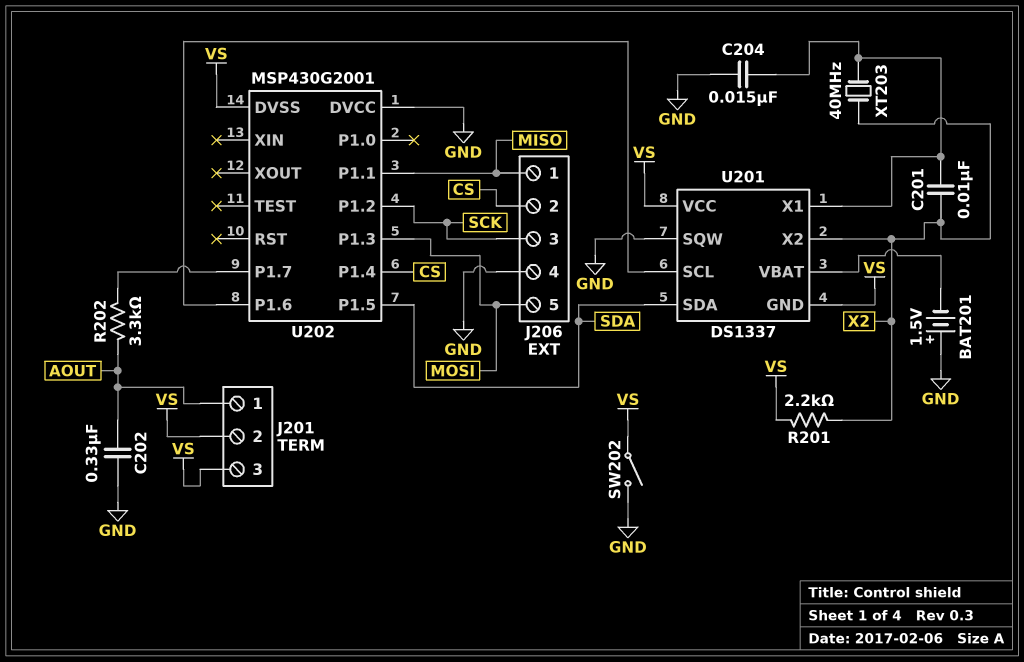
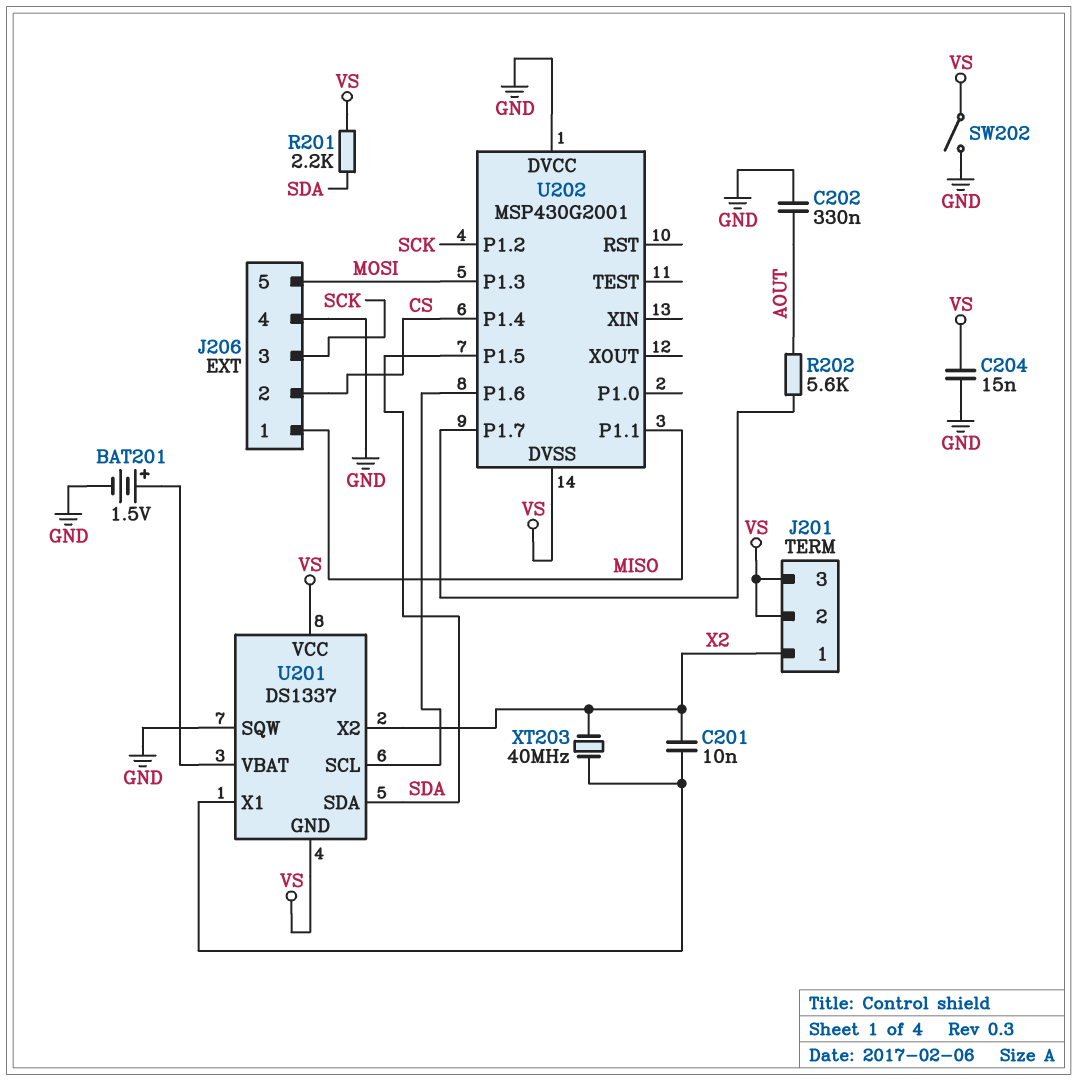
BAT201: 1.5V (plus GND, minus U201/VBAT) -> 1.5V (plus U201/VBAT, minus GND)
C204: 15nF (GND, U201/X1) -> 15nF (GND, VS)
J201 pin 1: AOUT -> X2
R201: 2.2k (VS, X2) -> 2.2k (SDA, VS)
R202: 3.3k (AOUT, U202/P1.7) -> 5.6k (AOUT, U202/P1.7)

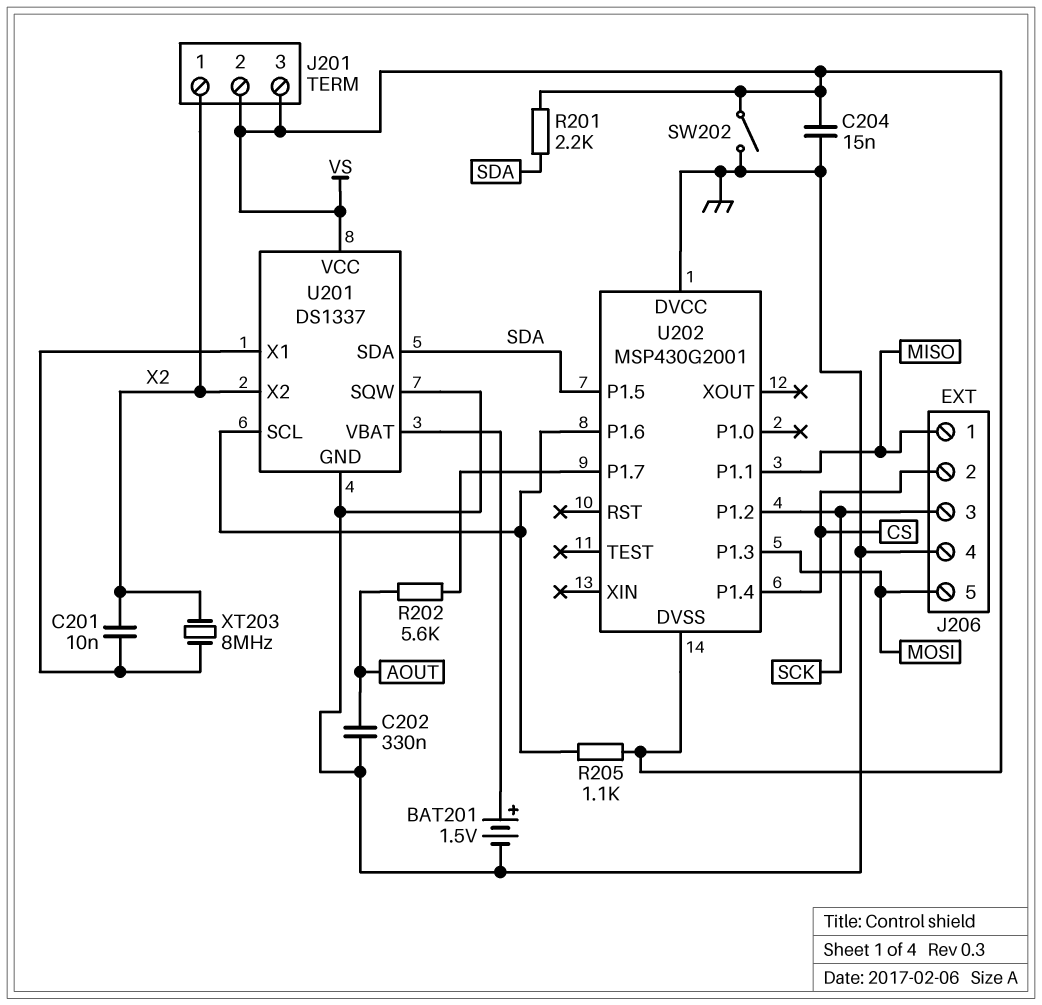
R205: none -> 1.1k (U201/SCL, VS)
U201 pin GND: VS -> GND
XT203: 40MHz (U201/X1, X2) -> 8MHz (U201/X1, X2)

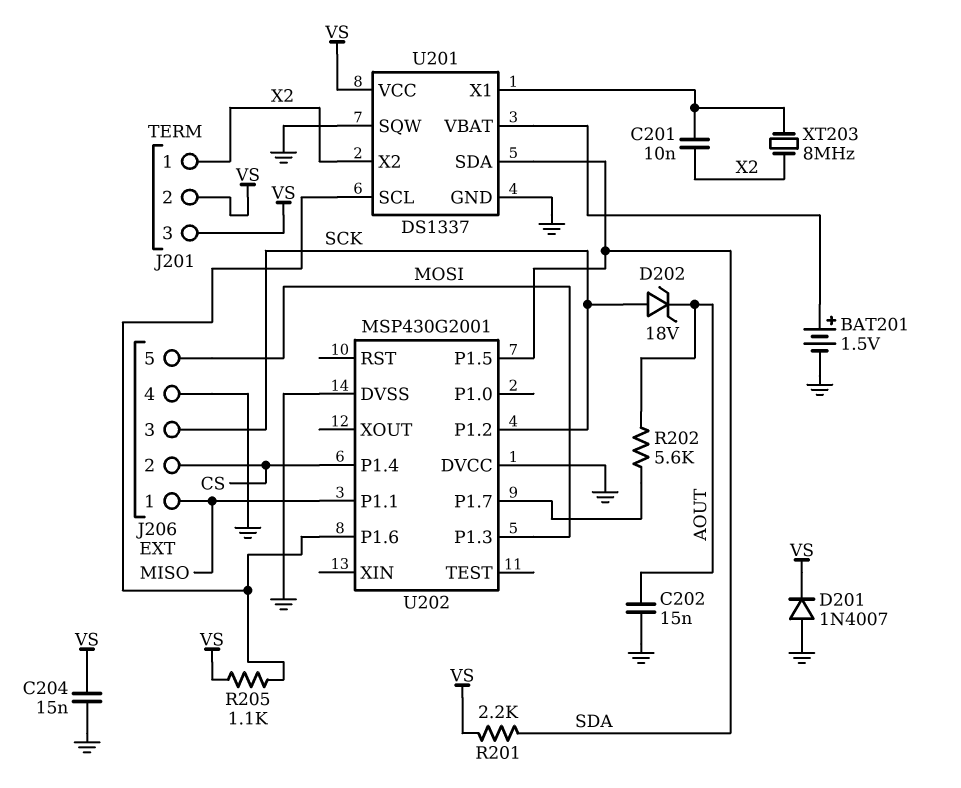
C202: 330nF (AOUT, GND) -> 15nF (AOUT, GND)
D201: none -> diode 1N4007 (A GND, K VS)
D202: none -> zener 18V (A SCK, K AOUT)
SW202: switch (GND, VS) -> none
U202 pin DVSS: VS -> GND

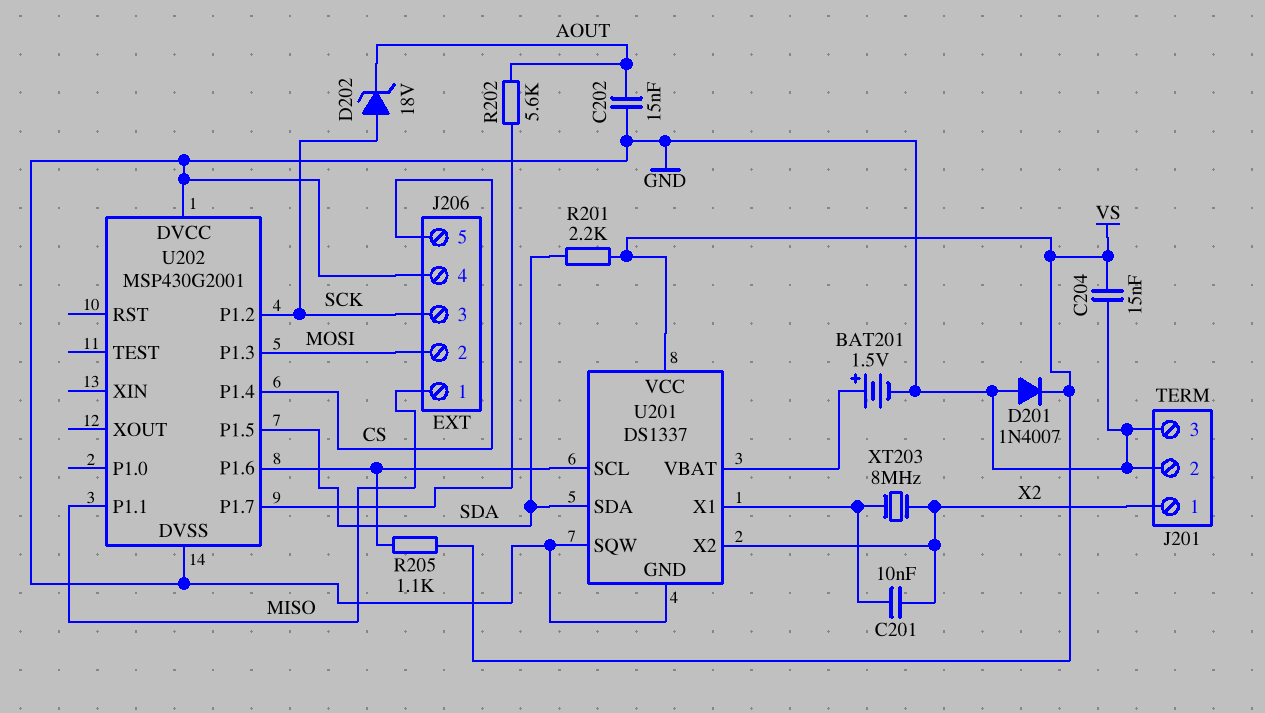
J201 pin 2: VS -> GND
J201 pin 3: VS -> GND
J206 pin 2: CS -> MOSI
J206 pin 5: MOSI -> CS

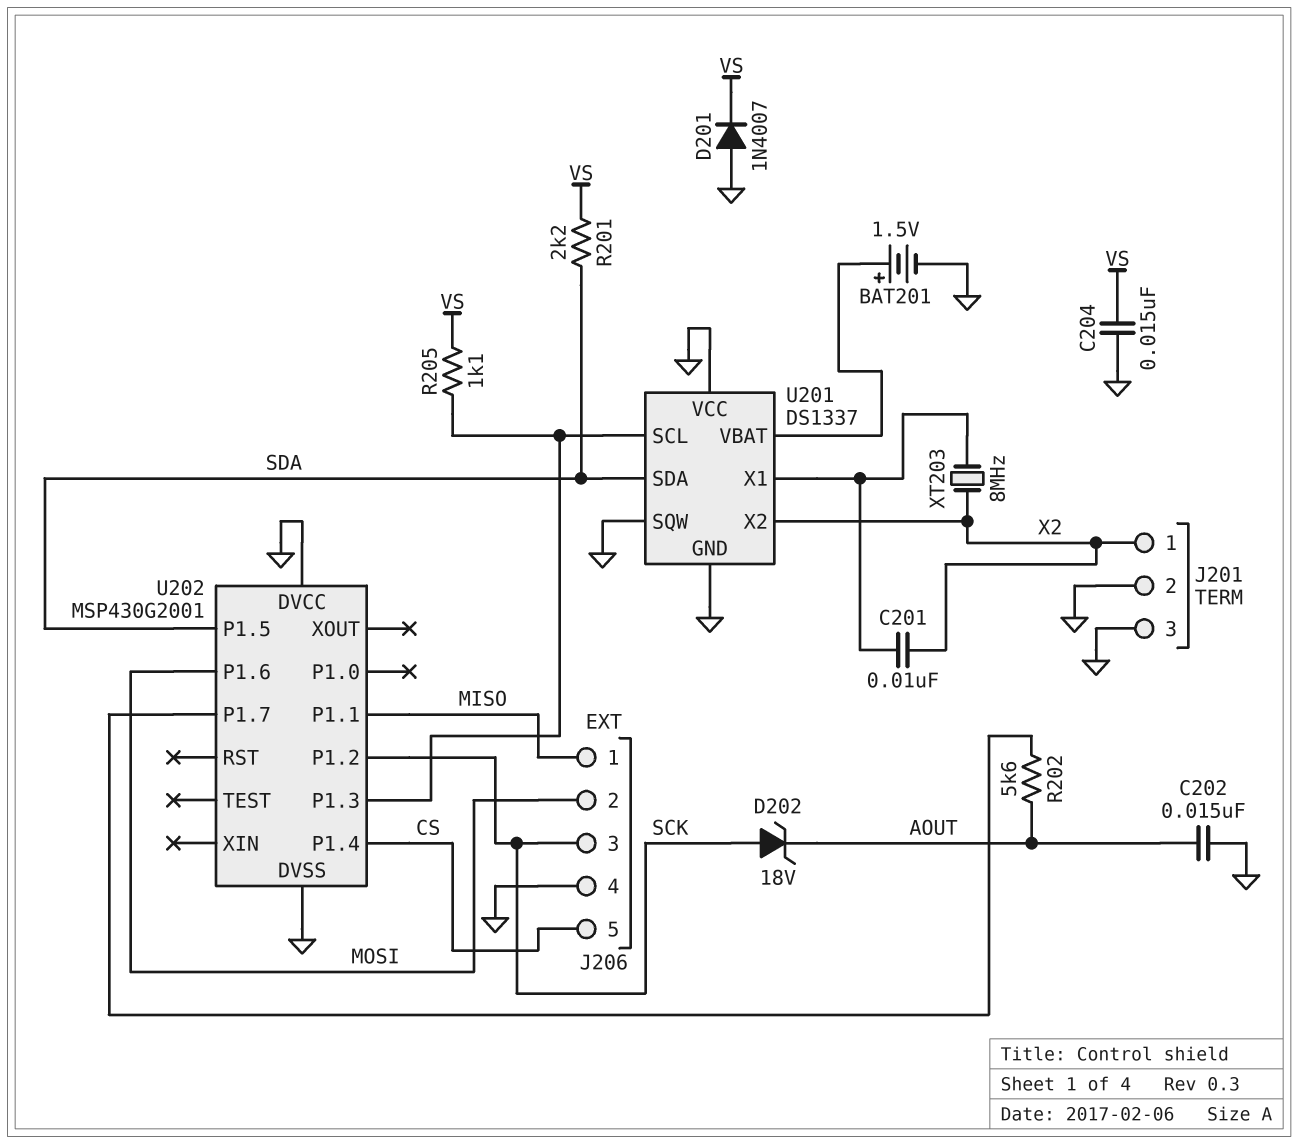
U201 pin VCC: VS -> GND
U202 pin P1.3: MOSI -> U201/SCL
U202 pin P1.6: U201/SCL -> MOSI

